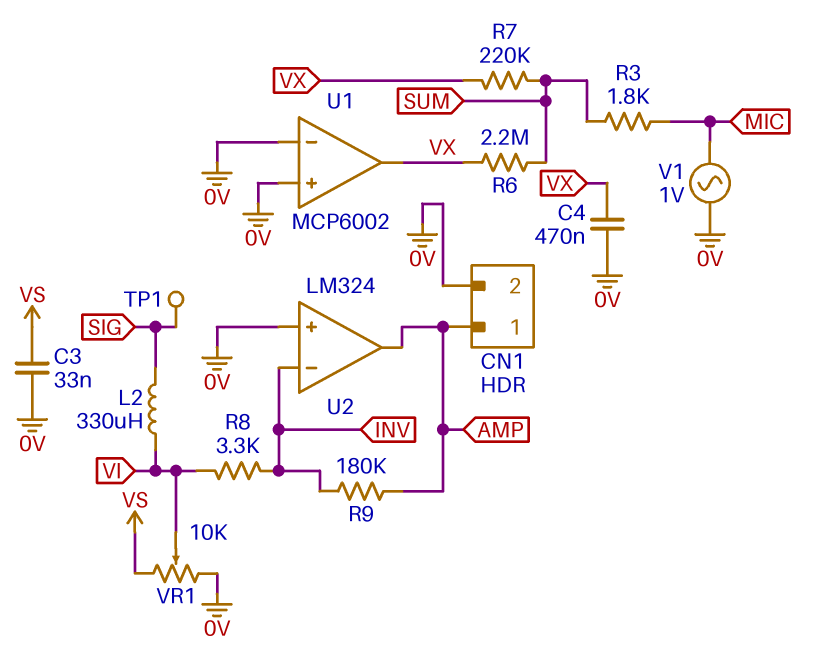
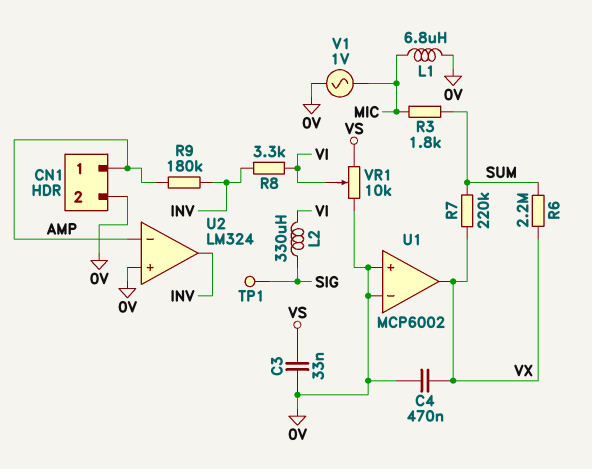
L1: none -> 6.8uH (0V, MIC)
U2 pin in-: INV -> AMP
U2 pin out: AMP -> INV

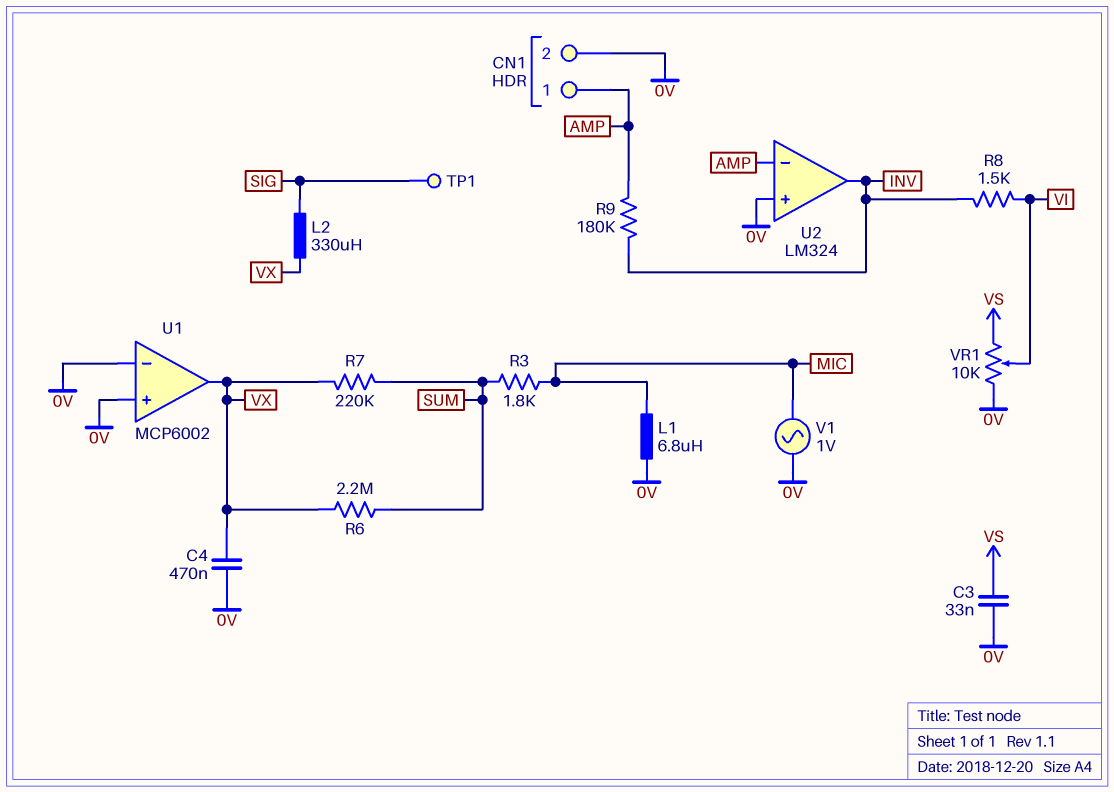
L2: 330uH (SIG, VI) -> 330uH (SIG, VX)
R8: 3.3k (INV, VI) -> 1.5k (INV, VI)

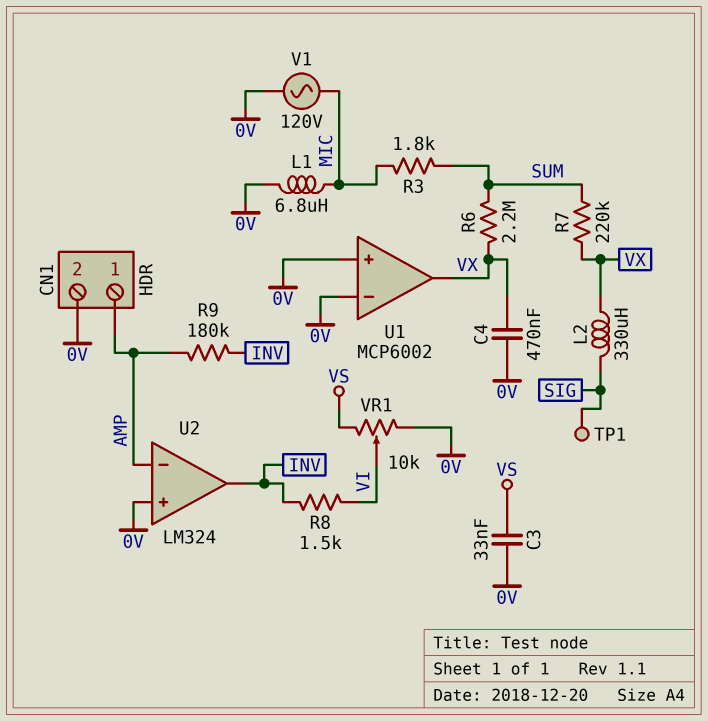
V1: AC 1V (0V, MIC) -> AC 120V (0V, MIC)

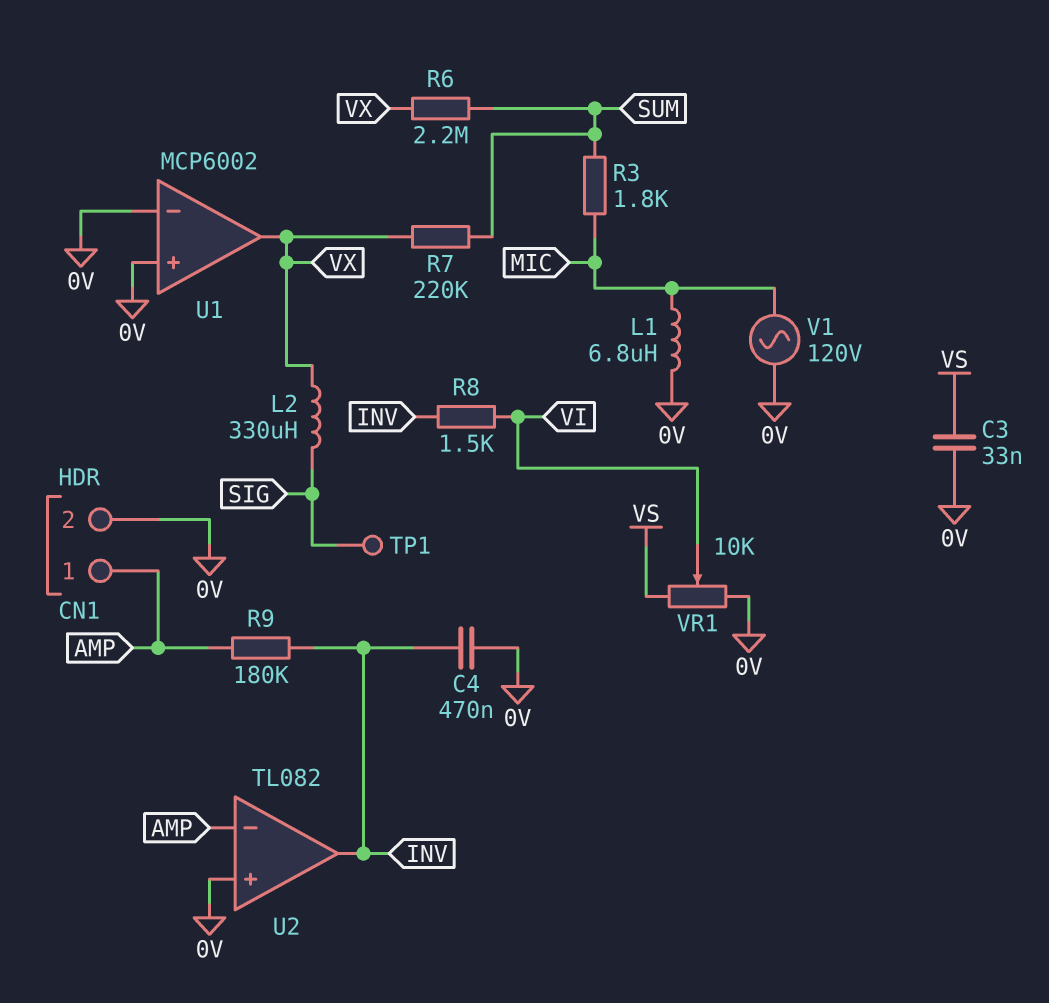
C4: 470nF (0V, VX) -> 470nF (0V, INV)
U2: LM324 -> TL082

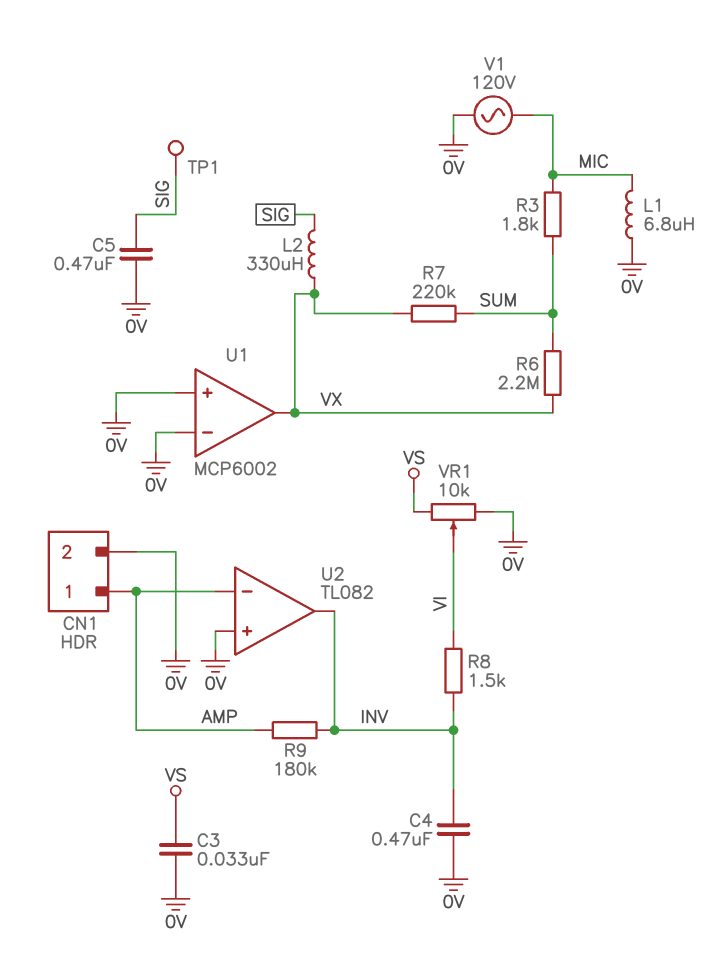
C5: none -> 470nF (0V, SIG)

